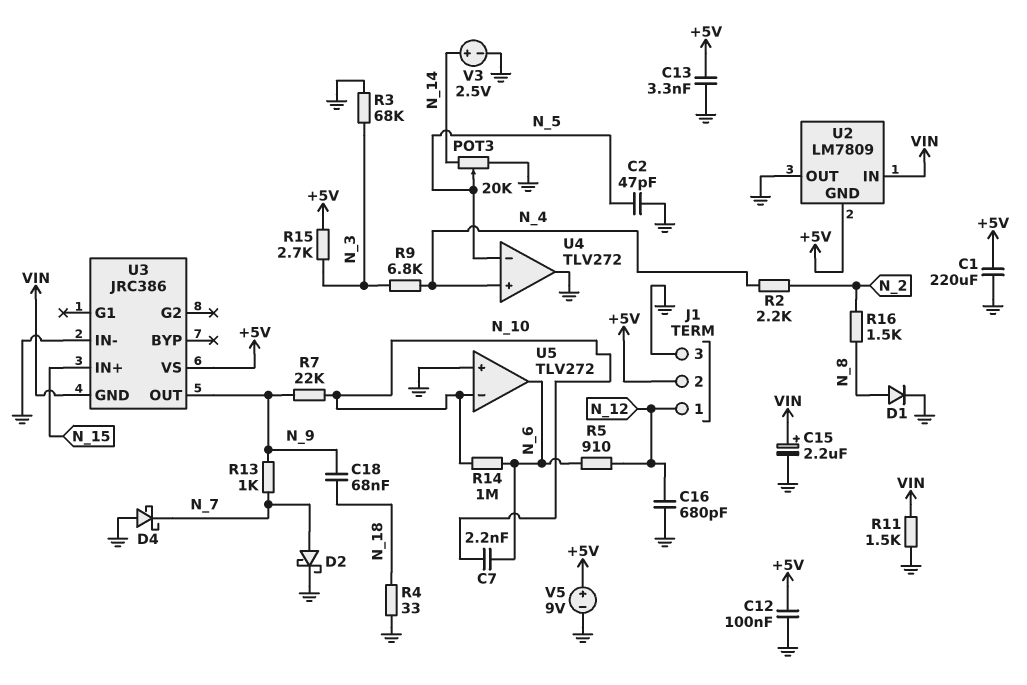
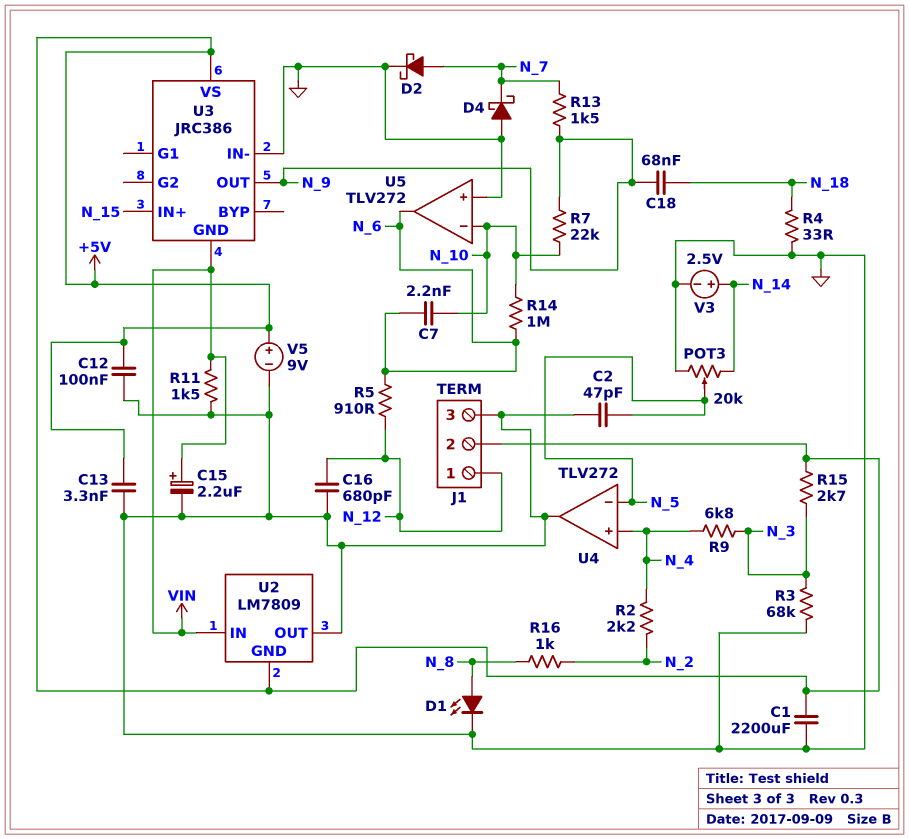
C1: 220uF (+5V, GND) -> 2200uF (+5V, GND)
D1: diode (A N_8, K GND) -> LED (A N_8, K GND)
R13: 1k (N_7, N_9) -> 1.5k (N_7, N_9)
R16: 1.5k (N_2, N_8) -> 1k (N_2, N_8)

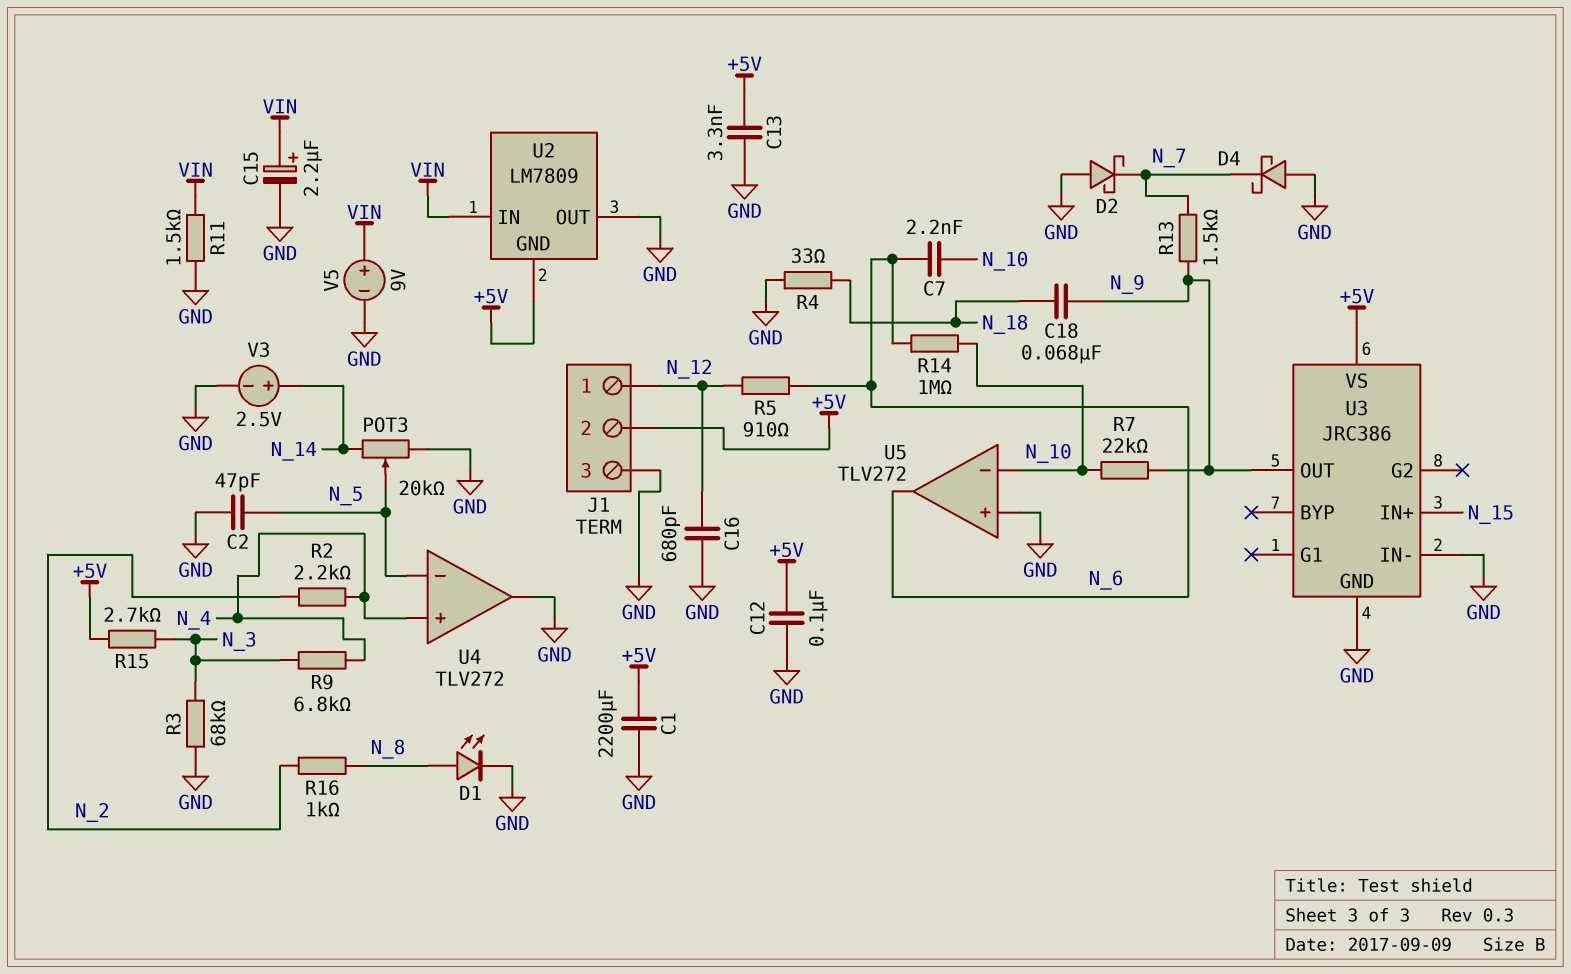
D2: schottky (A N_7, K GND) -> schottky (A GND, K N_7)
U3 pin GND: VIN -> GND
V5: 9V (plus +5V, minus GND) -> 9V (plus VIN, minus GND)

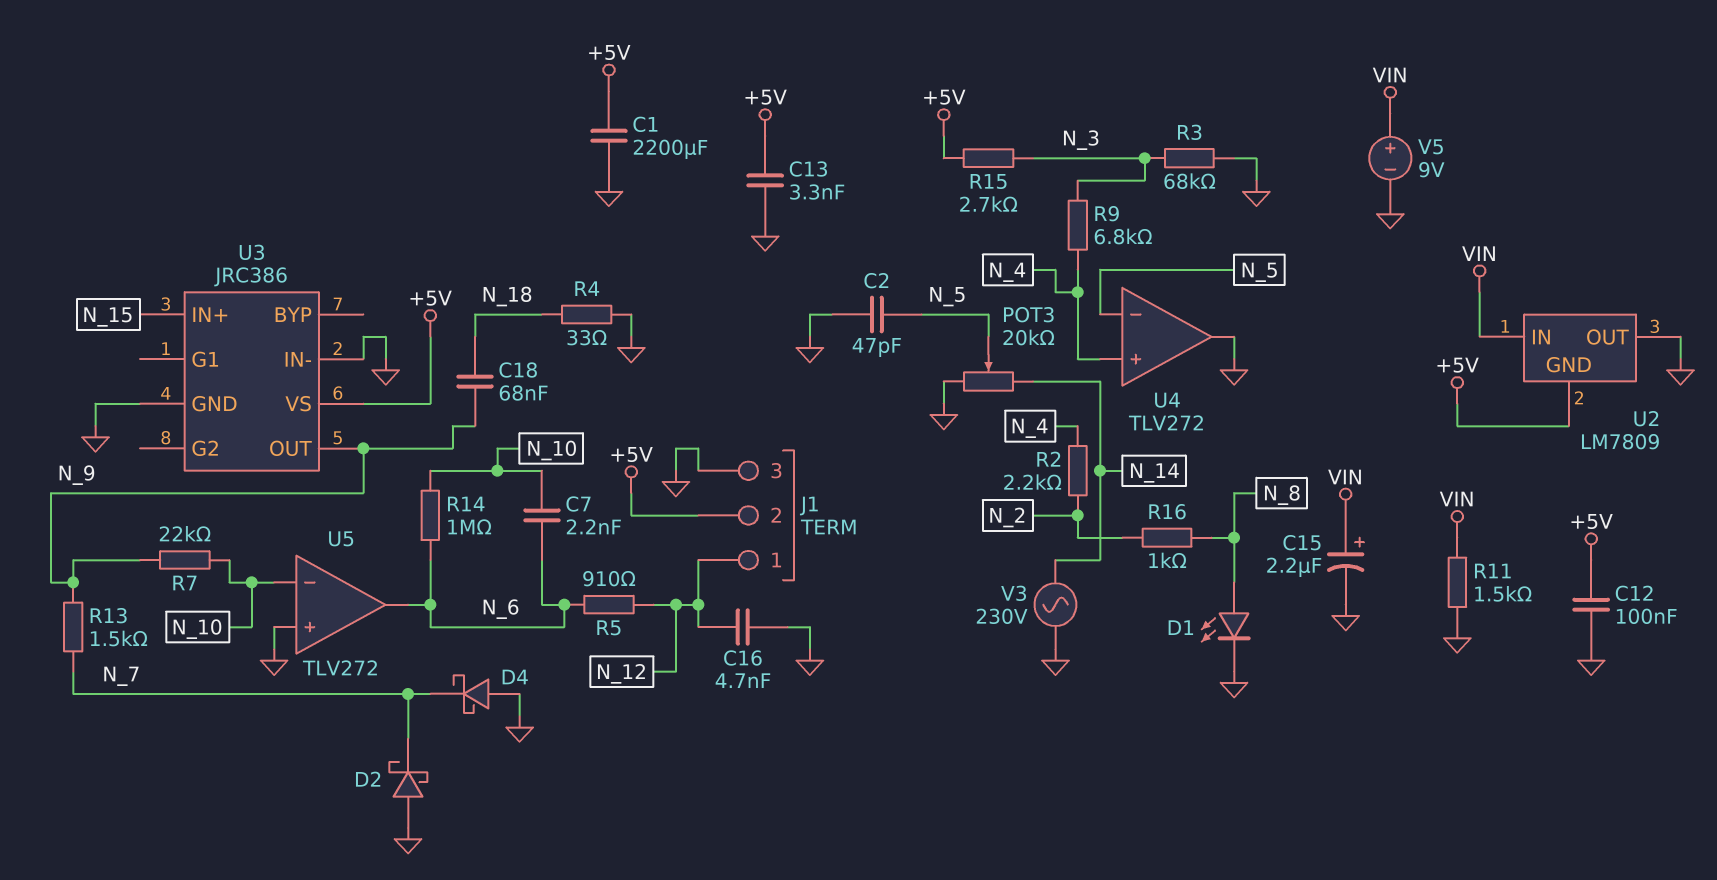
C16: 680pF (GND, N_12) -> 4.7nF (GND, N_12)
V3: 2.5V (plus N_14, minus GND) -> AC 230V (GND, N_14)

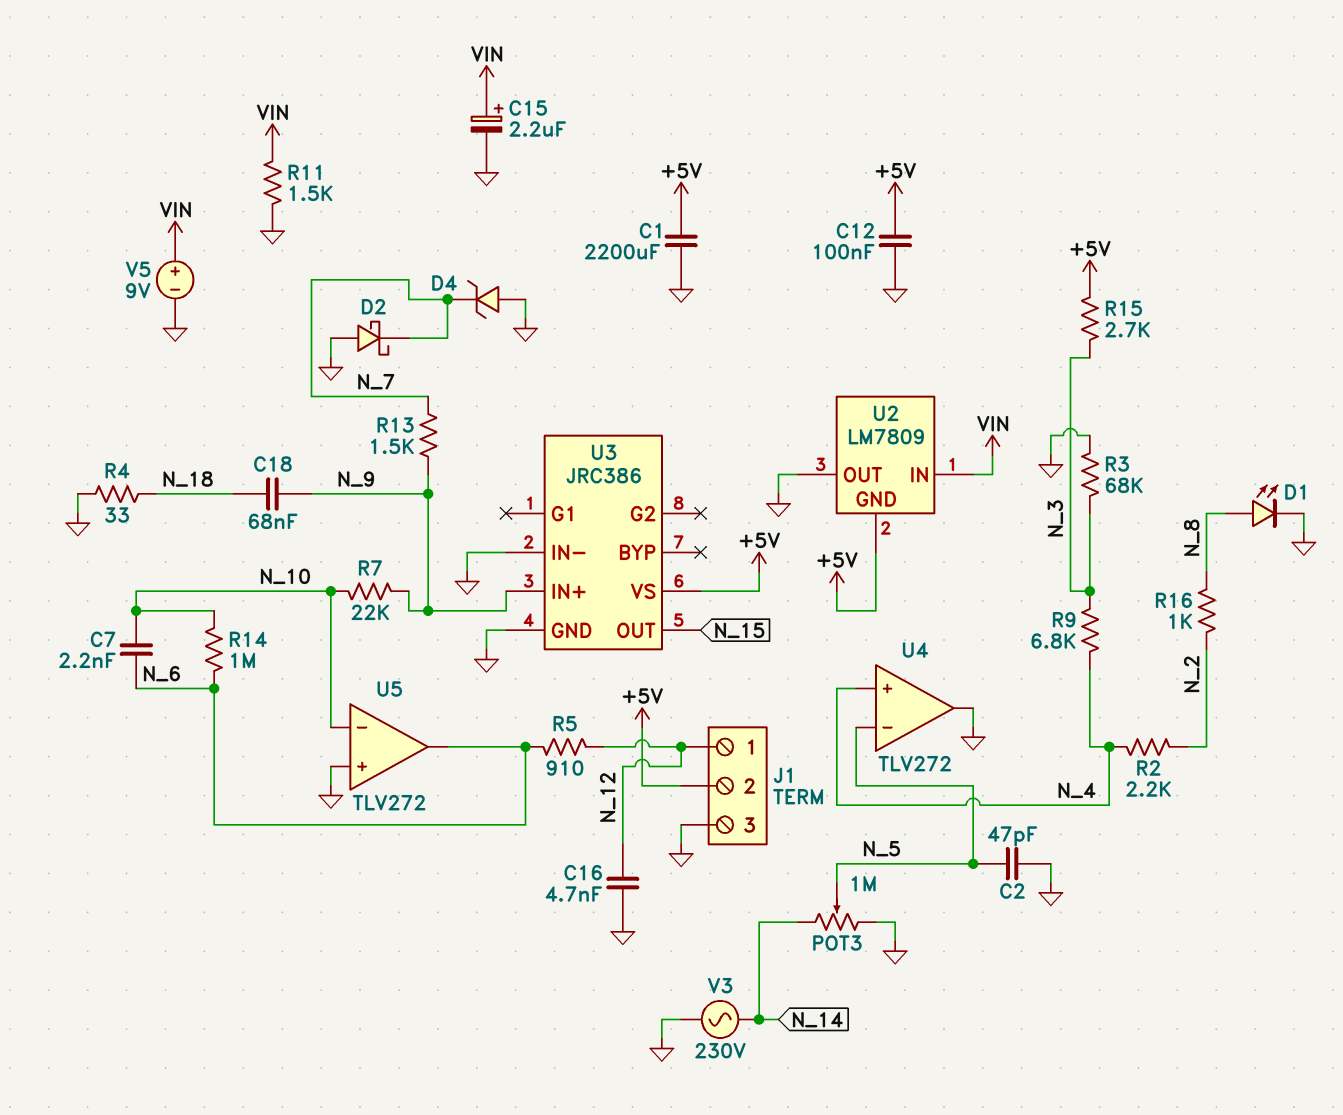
C13: 3.3nF (+5V, GND) -> none
D4: schottky (A GND, K N_7) -> zener (A GND, K N_7)
POT3: 20k (GND, N_14, wiper N_5) -> 1M (GND, N_14, wiper N_5)
U3 pin IN+: N_15 -> N_9
U3 pin OUT: N_9 -> N_15

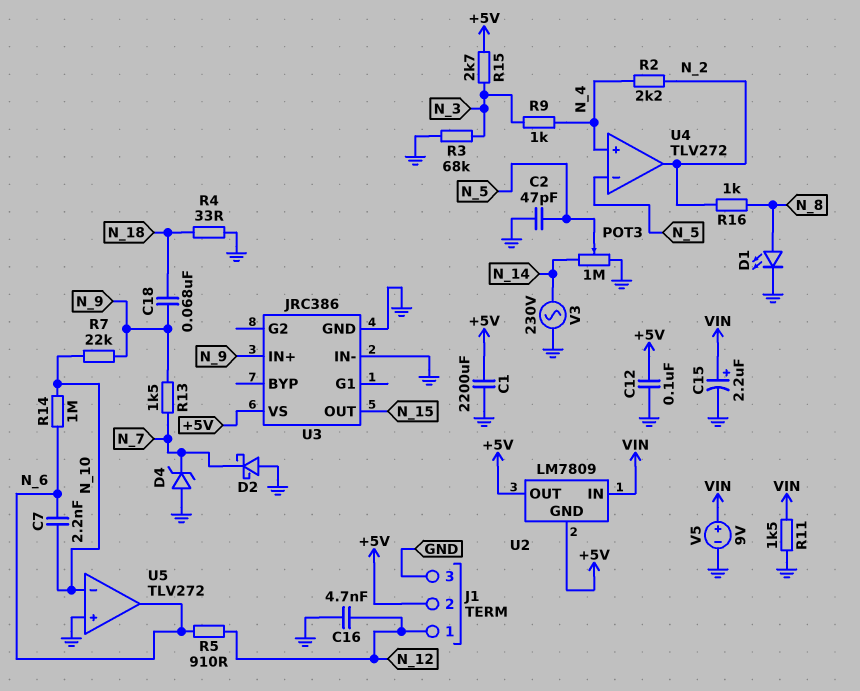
R9: 6.8k (N_3, N_4) -> 1k (N_3, N_4)
U2 pin OUT: GND -> +5V
U4 pin out: GND -> N_2

